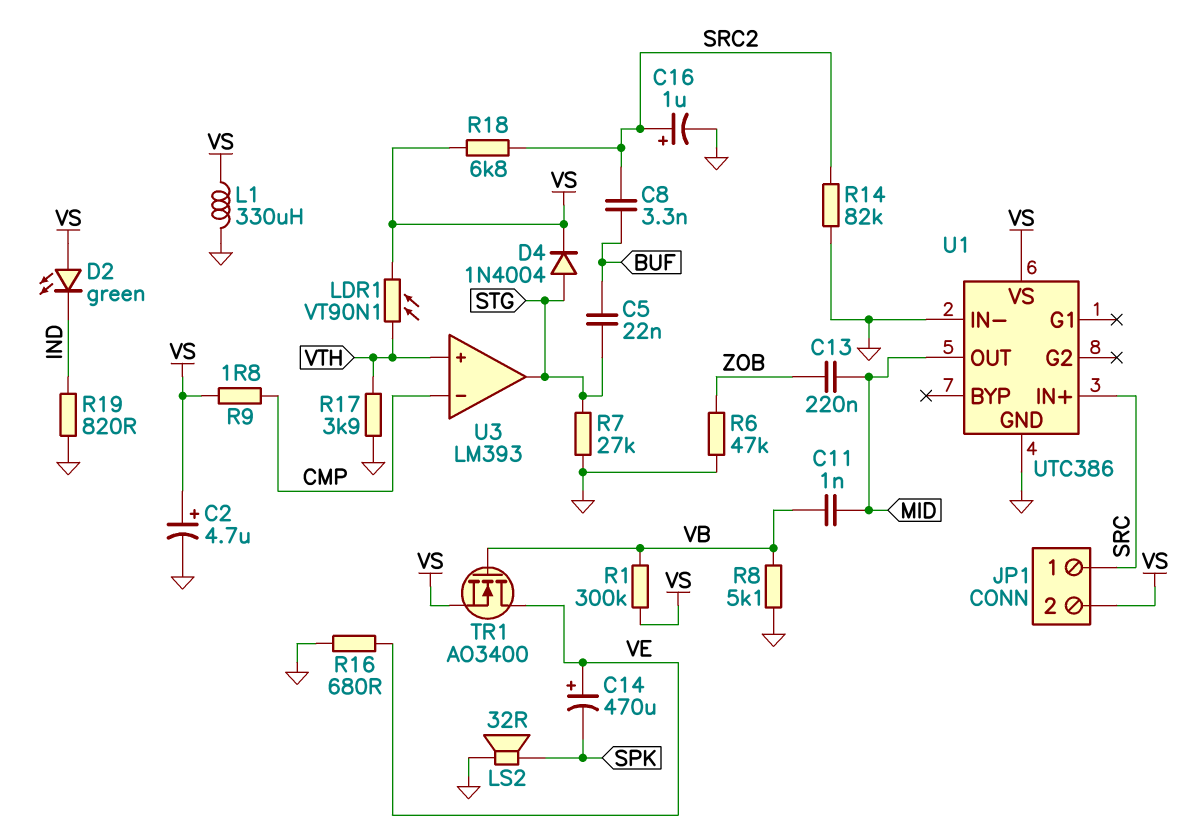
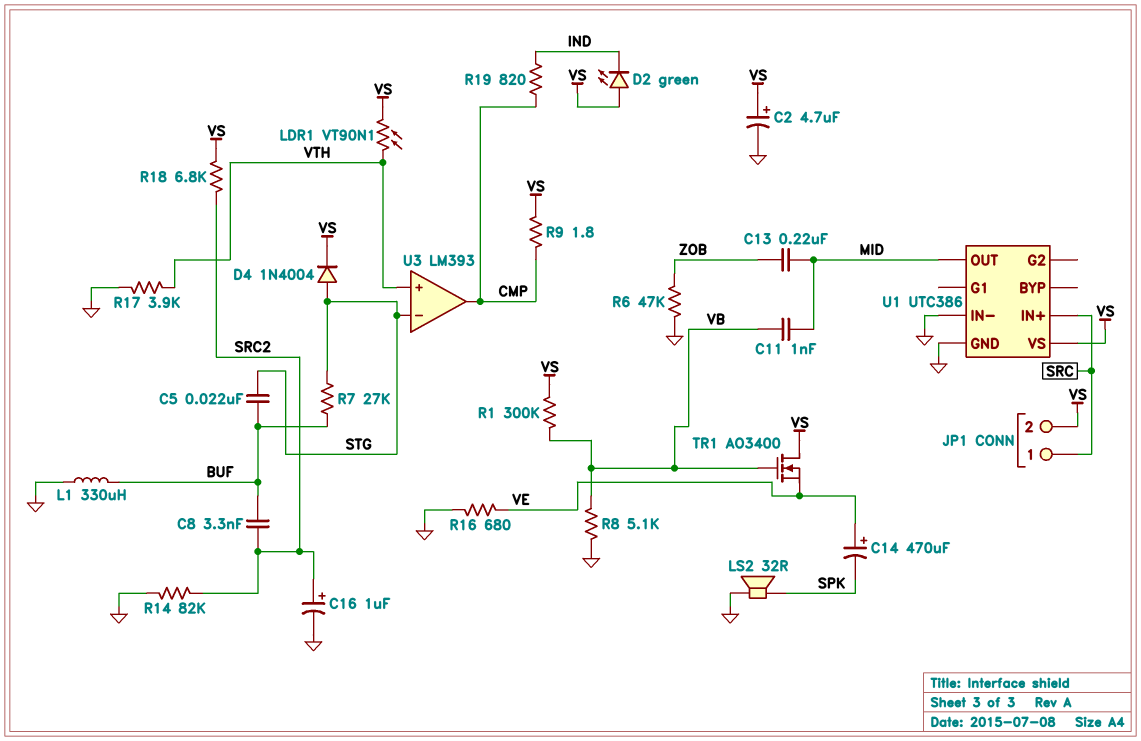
L1: 330uH (GND, VS) -> 330uH (BUF, GND)
R7: 27k (GND, STG) -> 27k (BUF, STG)
R19: 820 (GND, IND) -> 820 (CMP, IND)
TR1: NMOS AO3400 (G VB, D VE, S VS) -> NMOS AO3400 (G VB, D VS, S VE)
U3 pin in-: CMP -> STG
U3 pin out: STG -> CMP

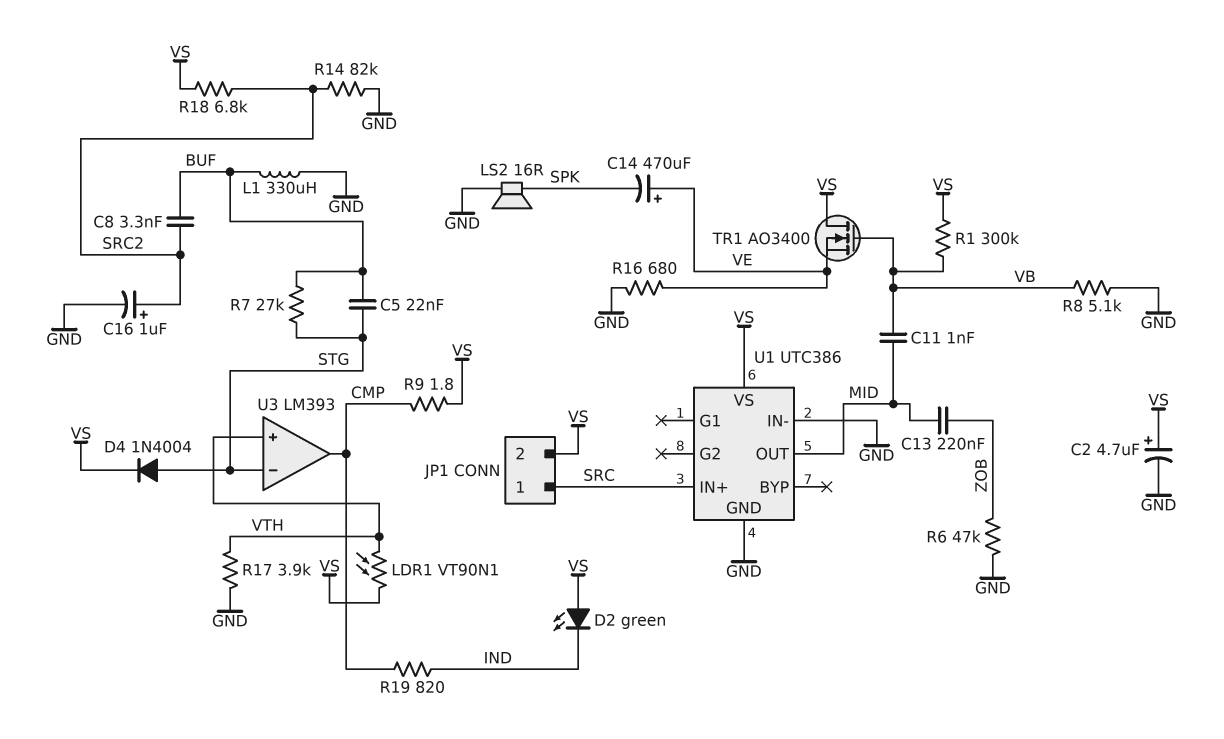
LS2: speaker 32R (GND, SPK) -> speaker 16R (GND, SPK)

